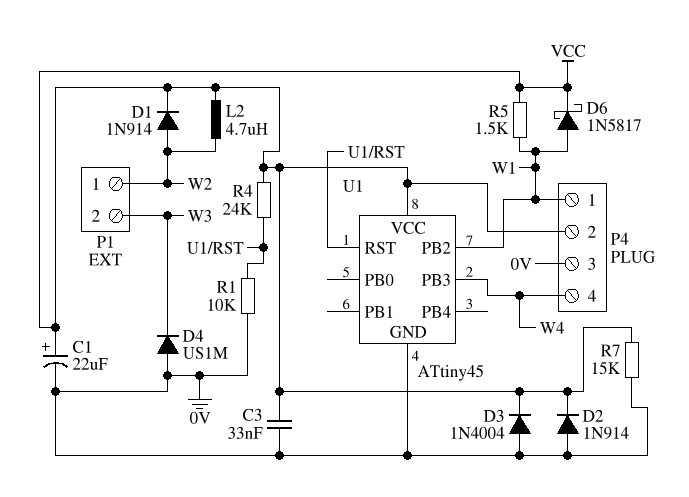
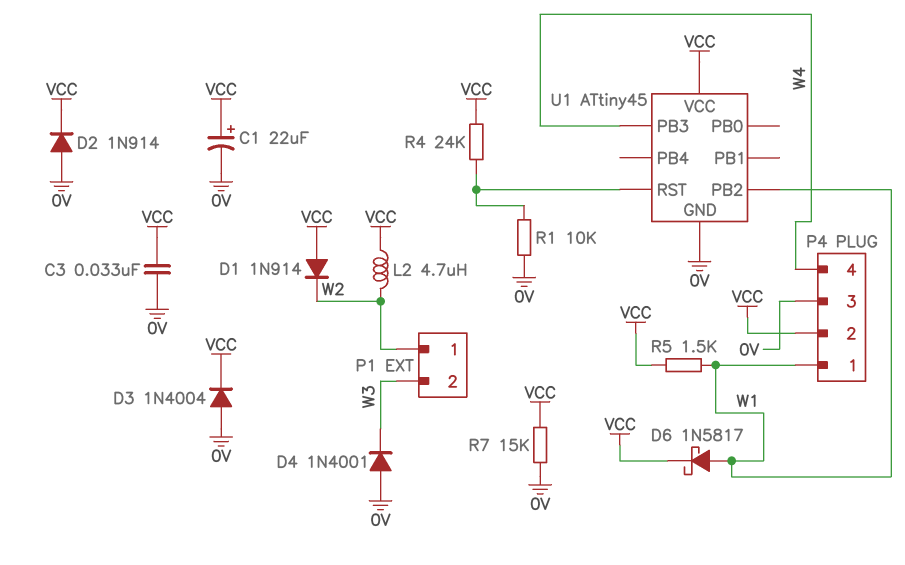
D1: diode 1N914 (A W2, K VCC) -> diode 1N914 (A VCC, K W2)
D4: diode US1M (A 0V, K W3) -> diode 1N4001 (A 0V, K W3)

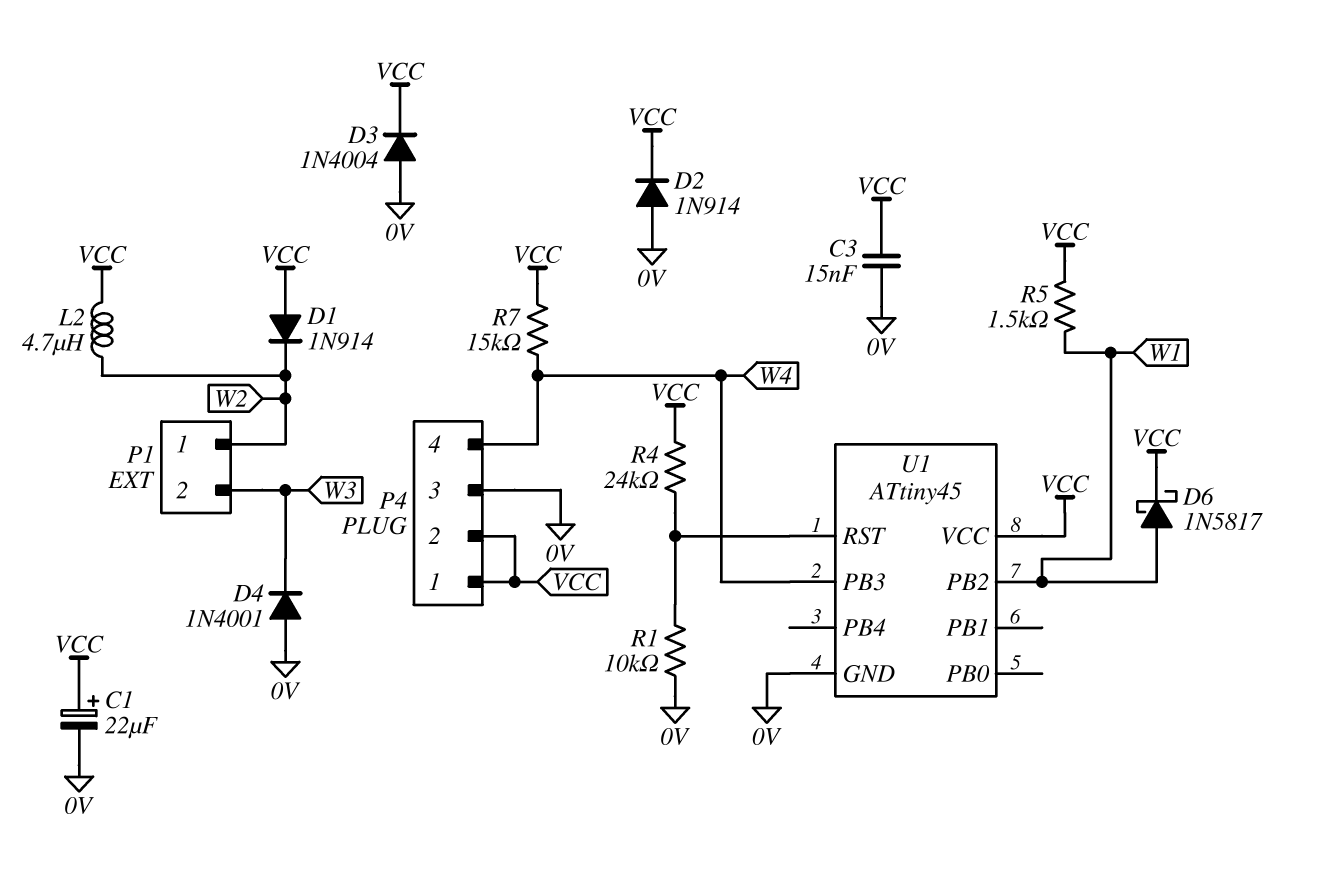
C3: 33nF (0V, VCC) -> 15nF (0V, VCC)
P4 pin 1: W1 -> VCC
R7: 15k (0V, VCC) -> 15k (VCC, W4)

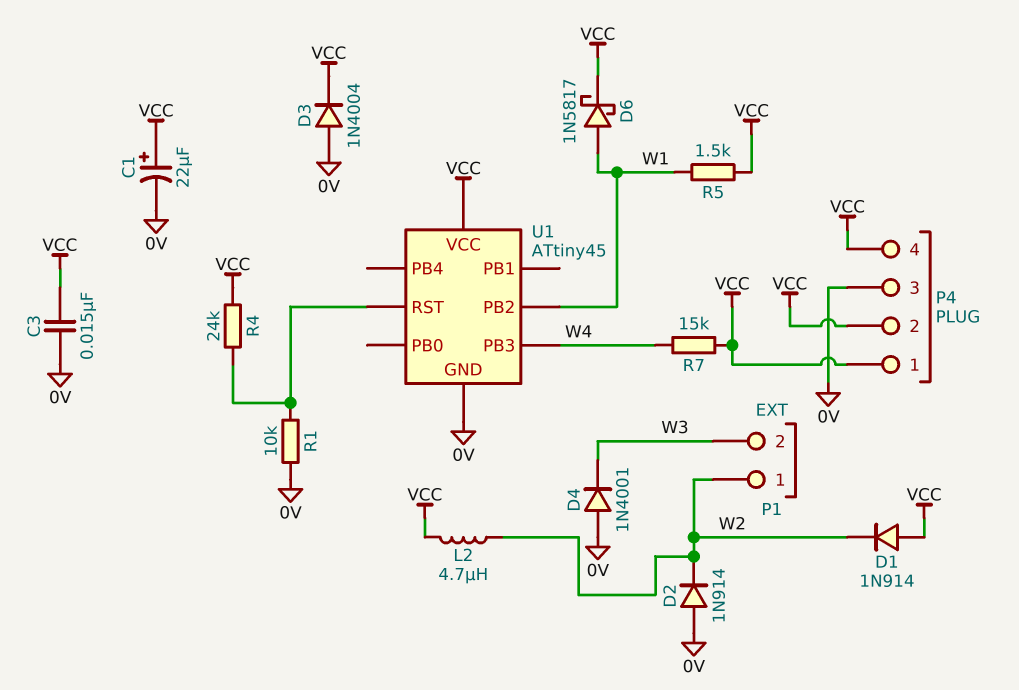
D2: diode 1N914 (A 0V, K VCC) -> diode 1N914 (A 0V, K W2)
P4 pin 4: W4 -> VCC

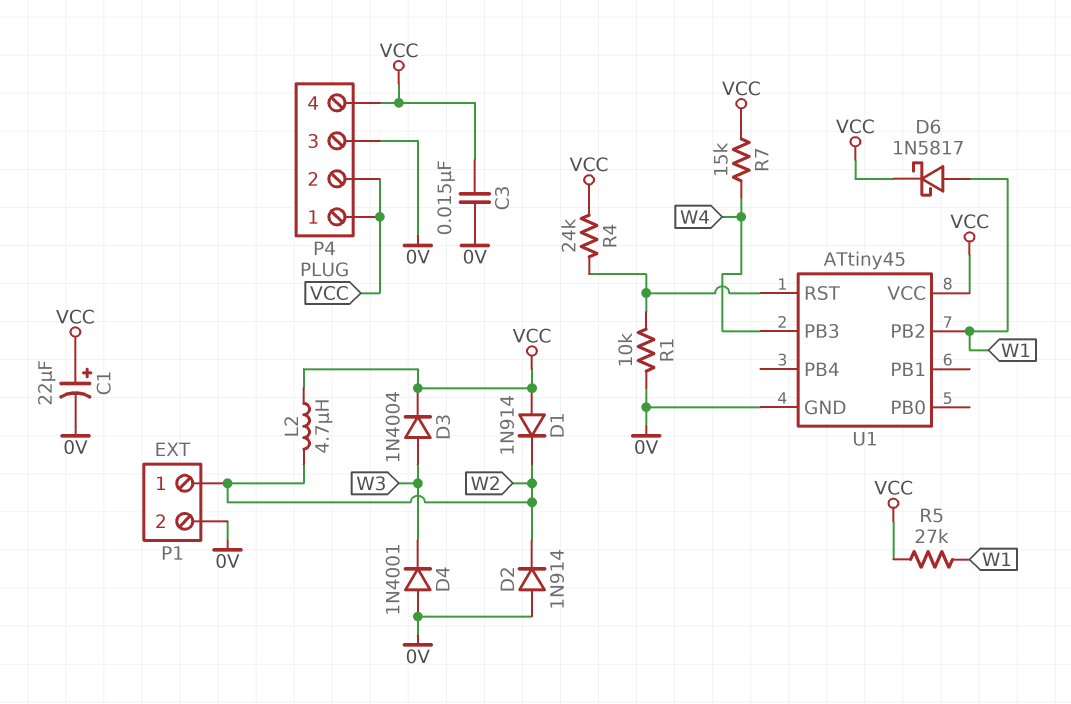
D3: diode 1N4004 (A 0V, K VCC) -> diode 1N4004 (A W3, K VCC)
P1 pin 2: W3 -> 0V
R5: 1.5k (VCC, W1) -> 27k (VCC, W1)

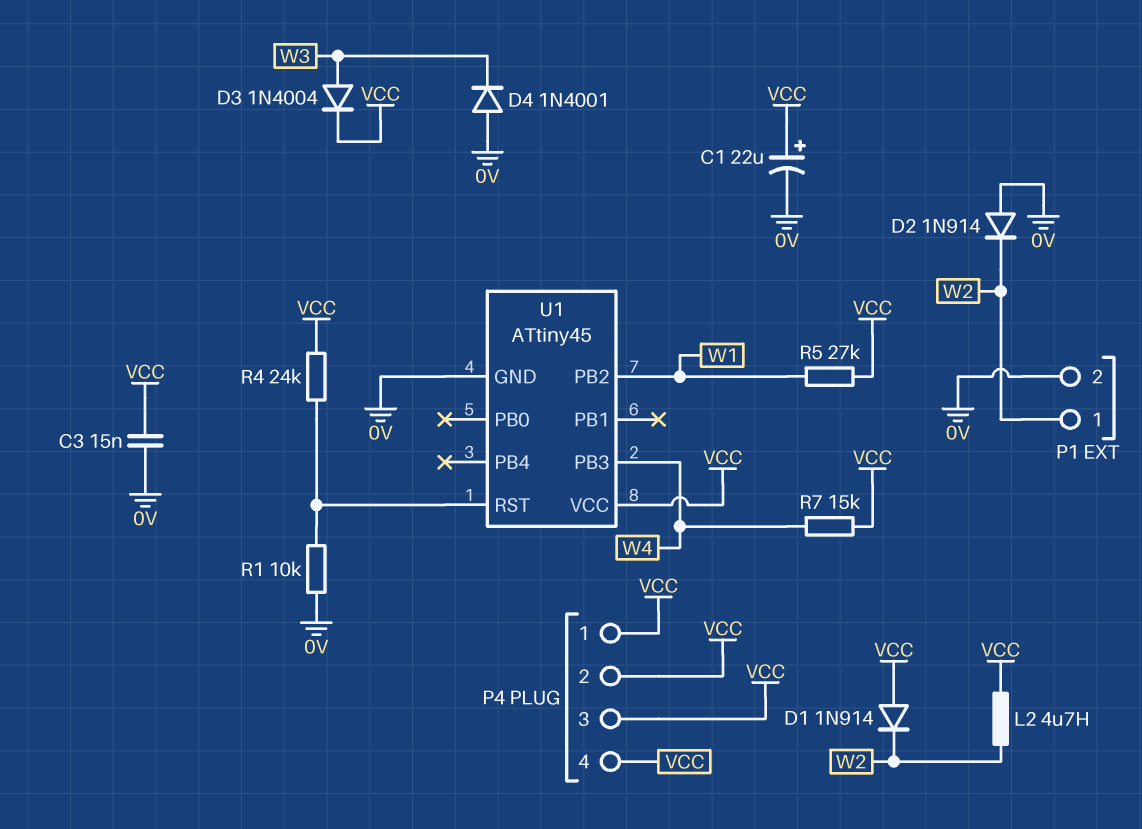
D6: schottky 1N5817 (A W1, K VCC) -> none
P4 pin 3: 0V -> VCC

